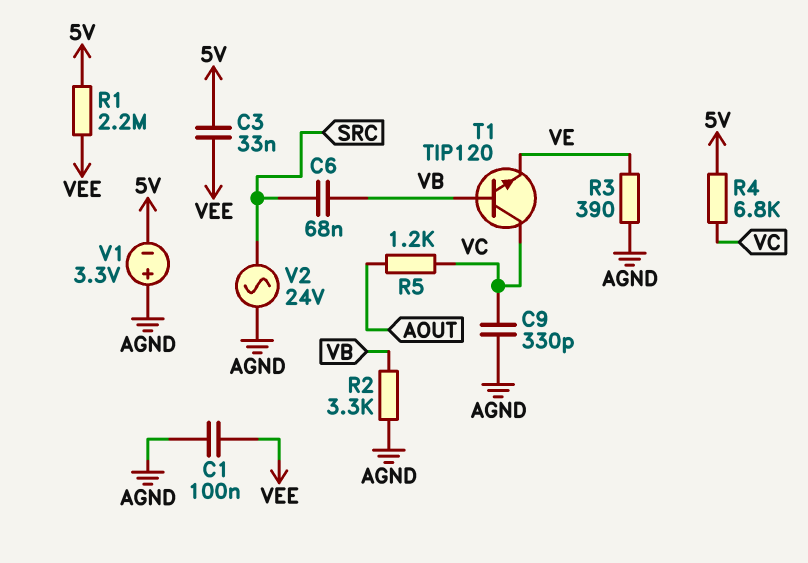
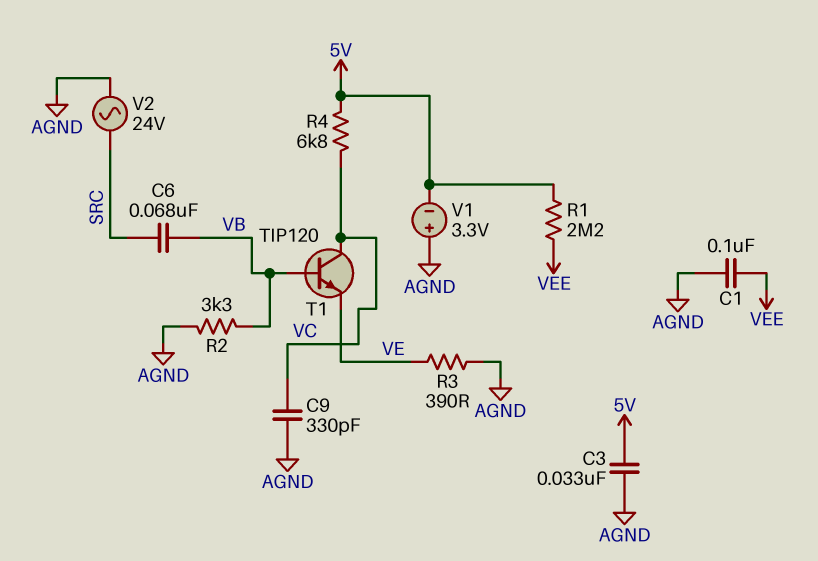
C3: 33nF (5V, VEE) -> 33nF (5V, AGND)
R5: 1.2k (AOUT, VC) -> none

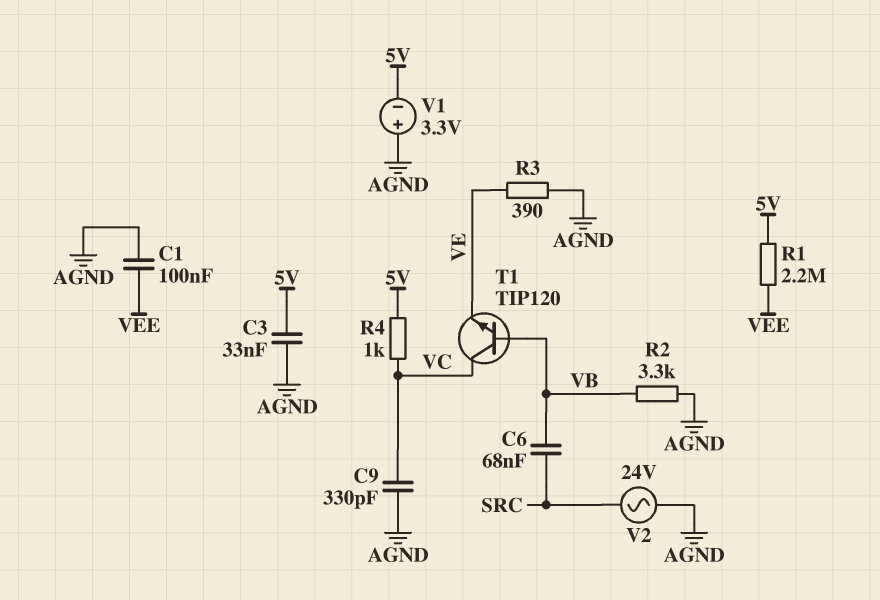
R4: 6.8k (5V, VC) -> 1k (5V, VC)

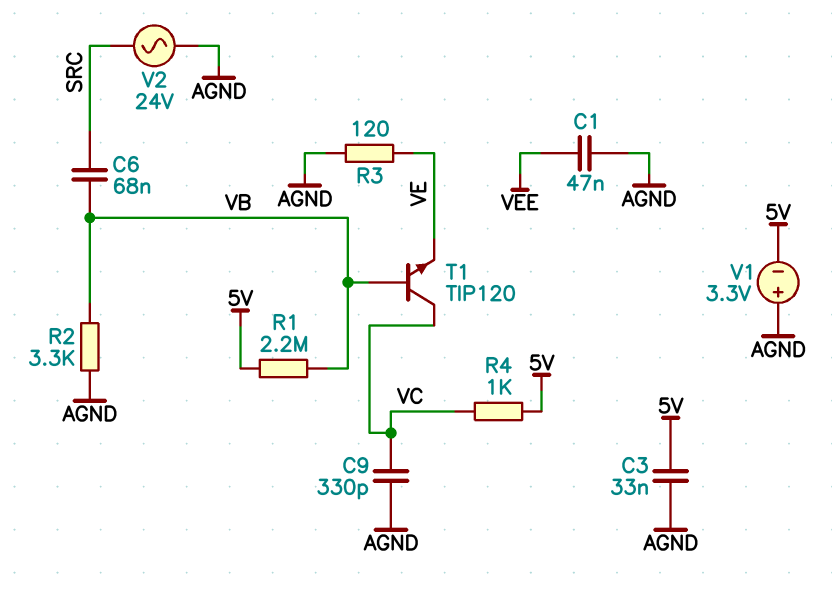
C1: 100nF (AGND, VEE) -> 47nF (AGND, VEE)
R1: 2.2M (5V, VEE) -> 2.2M (5V, VB)
R3: 390 (AGND, VE) -> 120 (AGND, VE)

